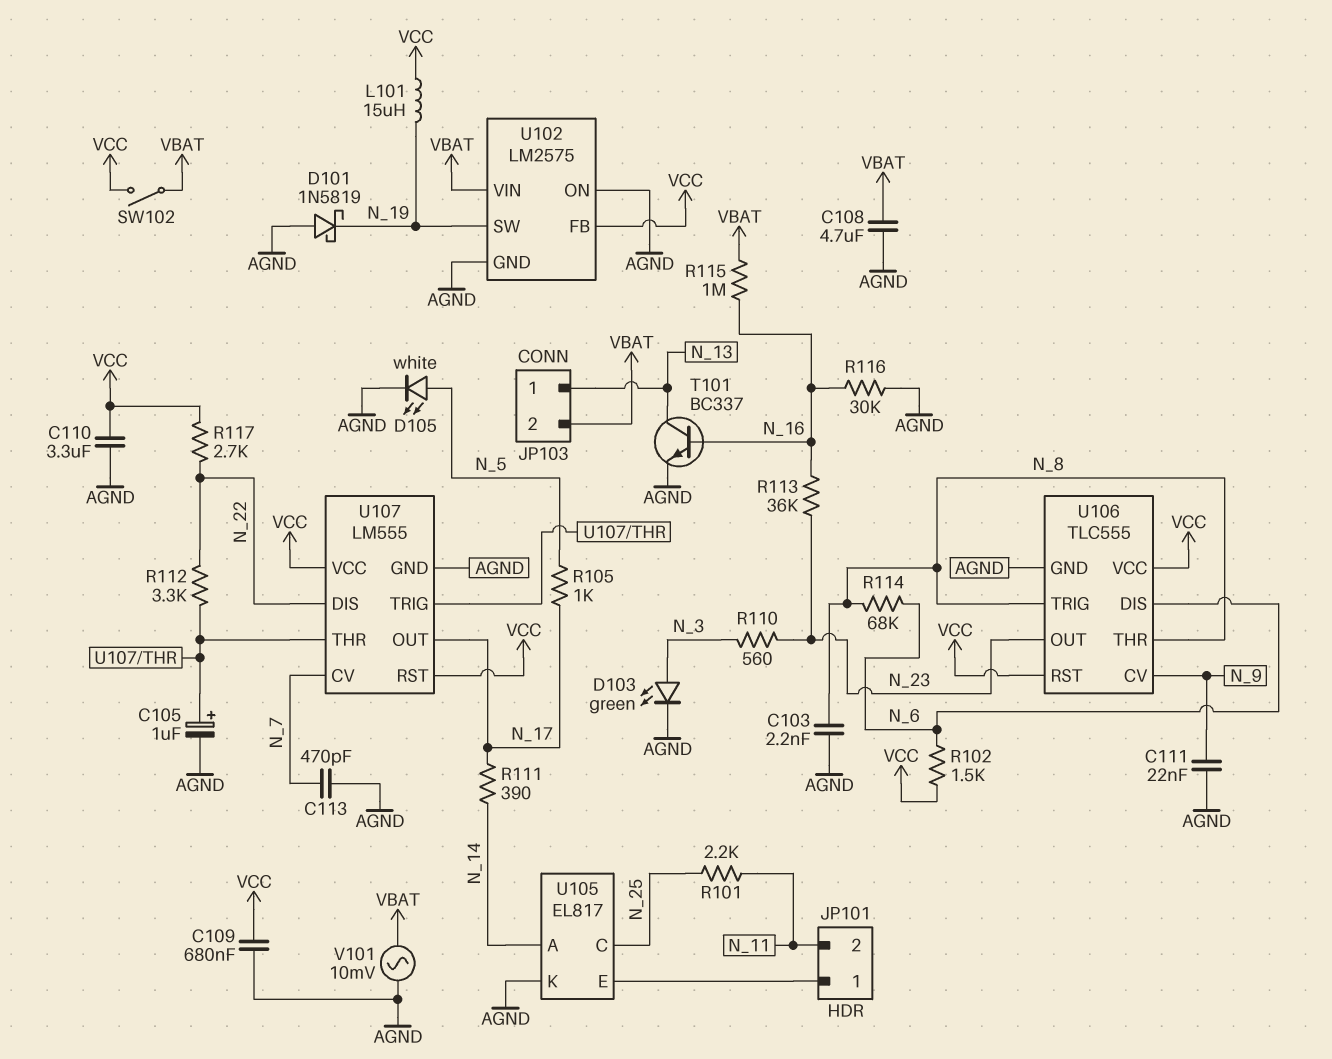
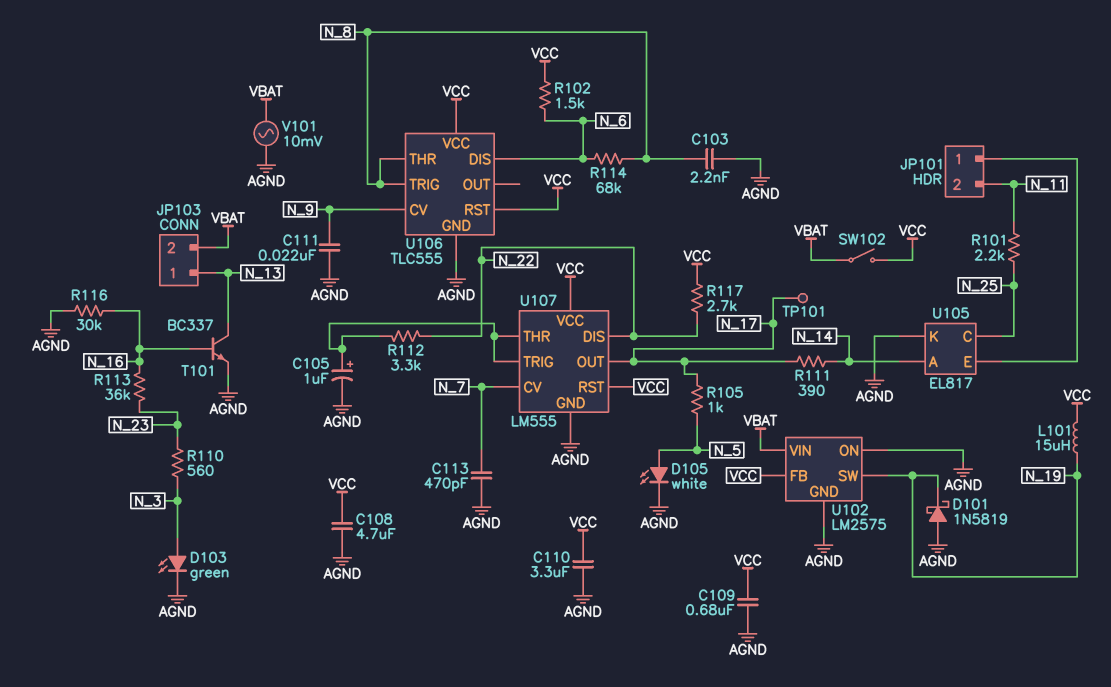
C108: 4.7uF (AGND, VBAT) -> 4.7uF (AGND, VCC)
R115: 1M (N_16, VBAT) -> none
TP101: none -> test point (N_17)
U106 pin OUT: N_23 -> none

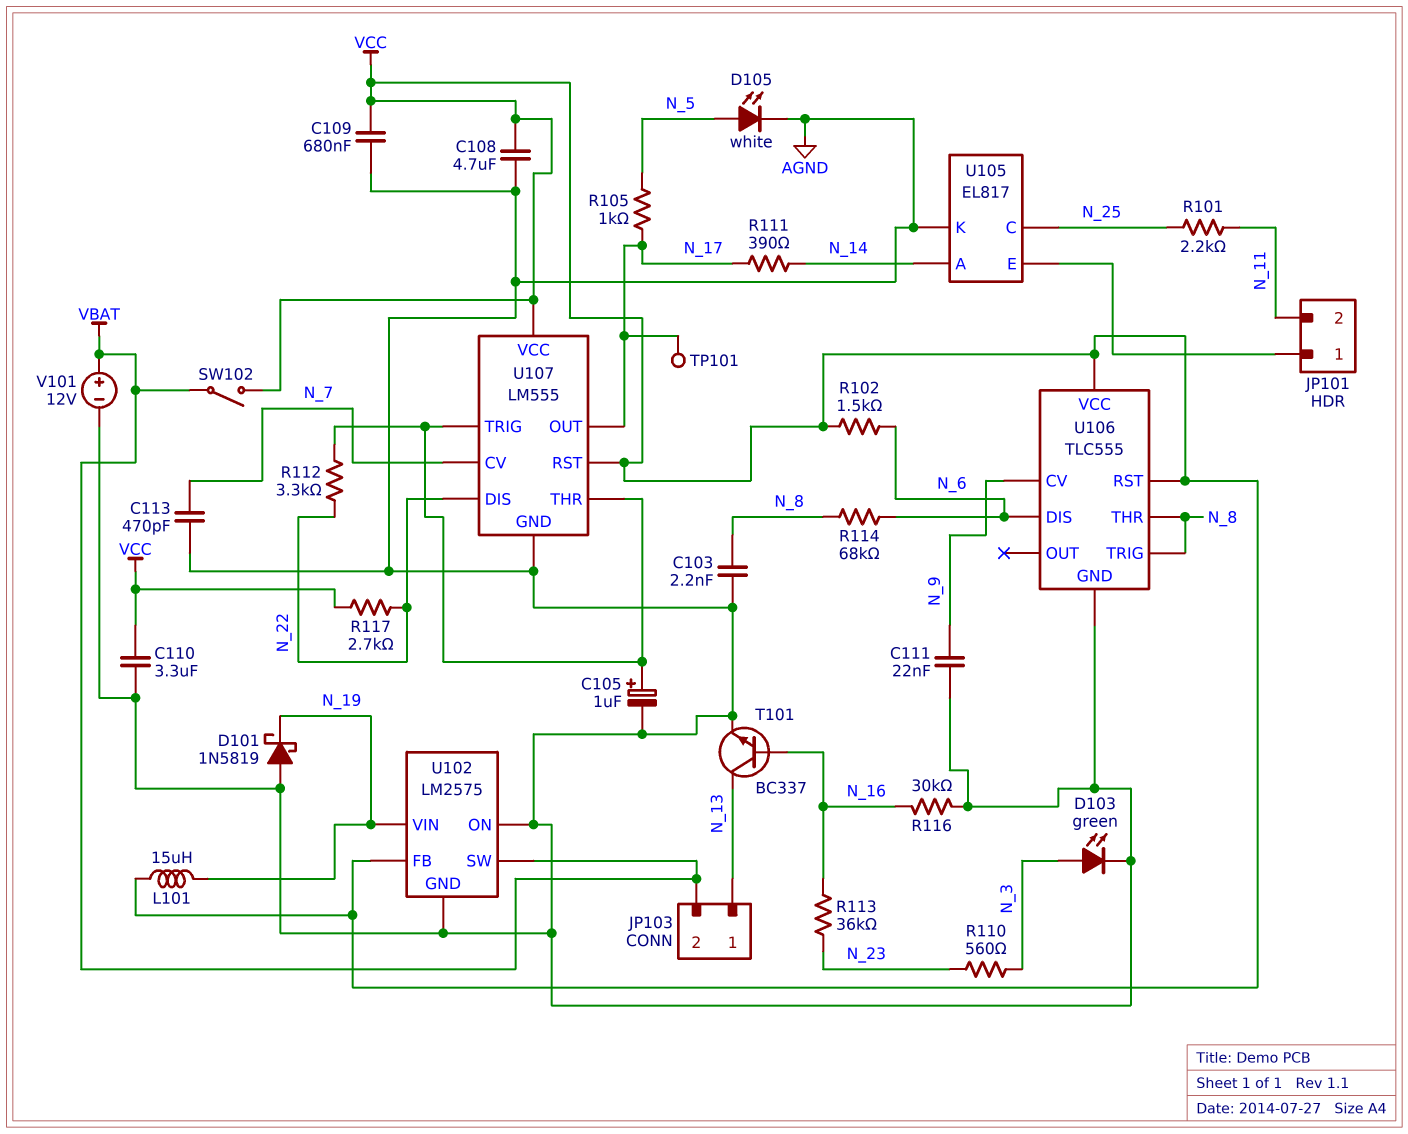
U102 pin SW: N_19 -> VBAT
U102 pin VIN: VBAT -> N_19
V101: AC 10mV (AGND, VBAT) -> 12V (plus VBAT, minus AGND)

